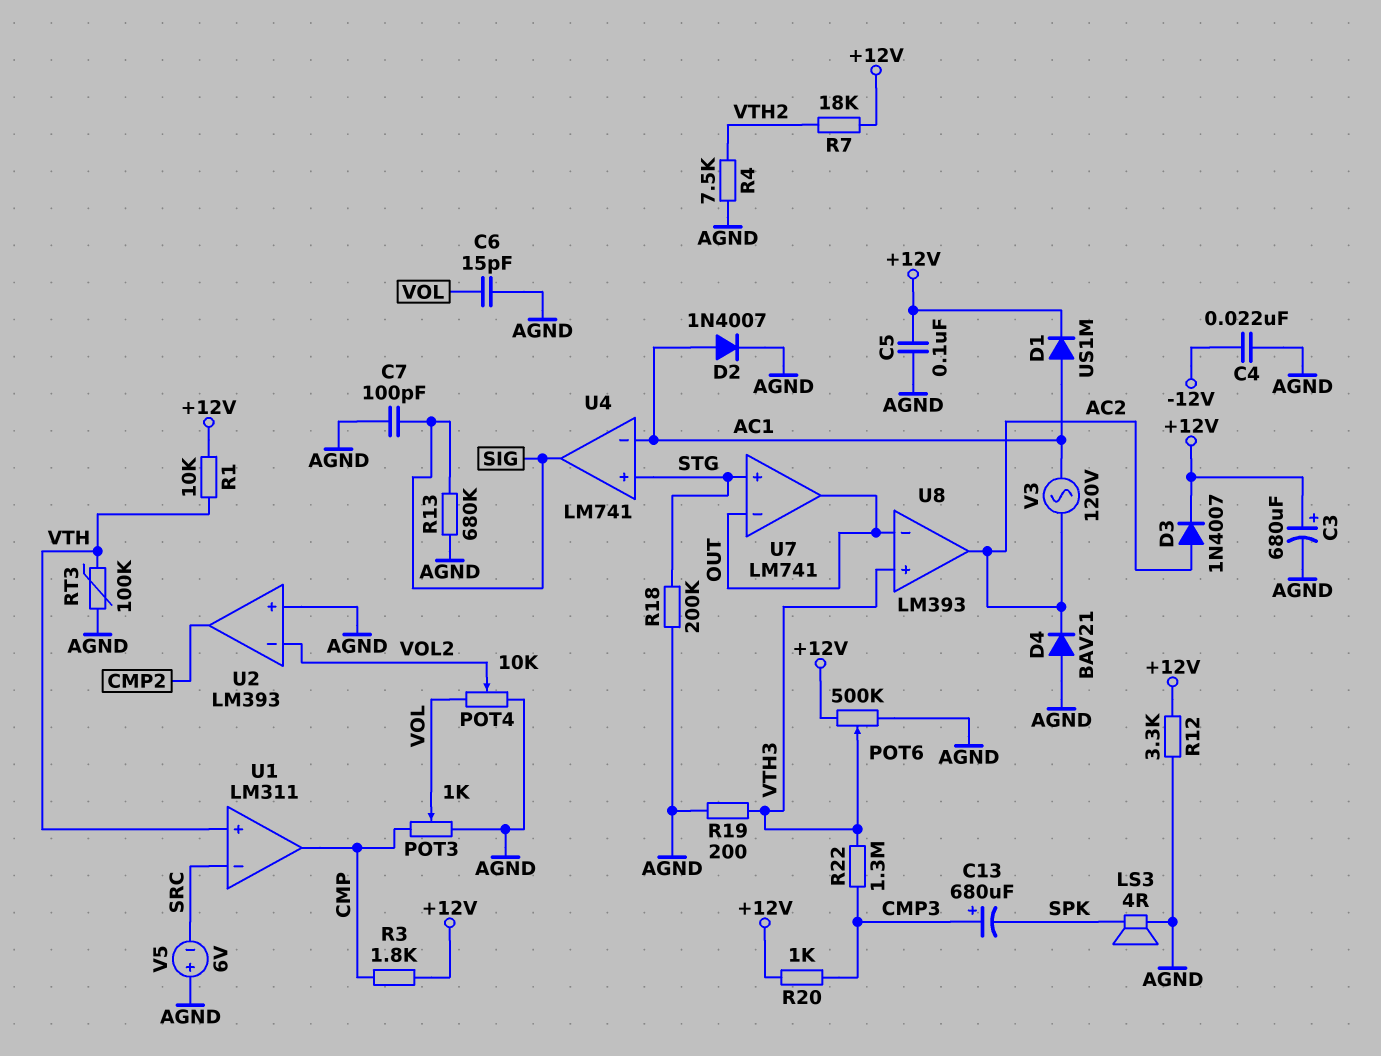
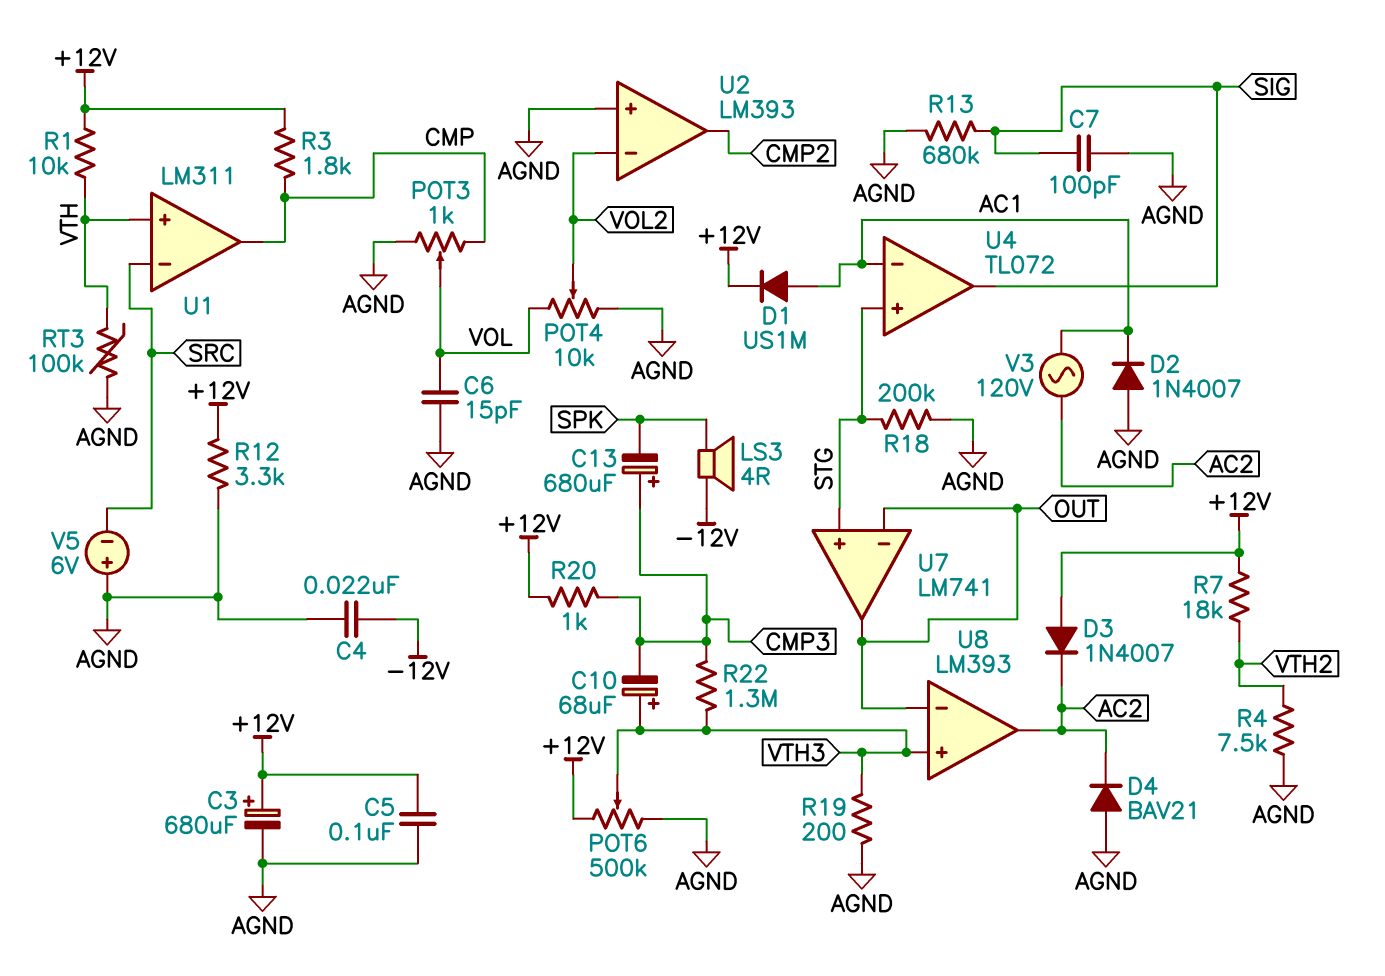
C10: none -> 68uF (plus VTH3, minus CMP3)
D2: diode 1N4007 (A AC1, K AGND) -> diode 1N4007 (A AGND, K AC1)
D3: diode 1N4007 (A AC2, K +12V) -> diode 1N4007 (A +12V, K AC2)
LS3: speaker 4R (AGND, SPK) -> speaker 4R (-12V, SPK)
U4: LM741 -> TL072

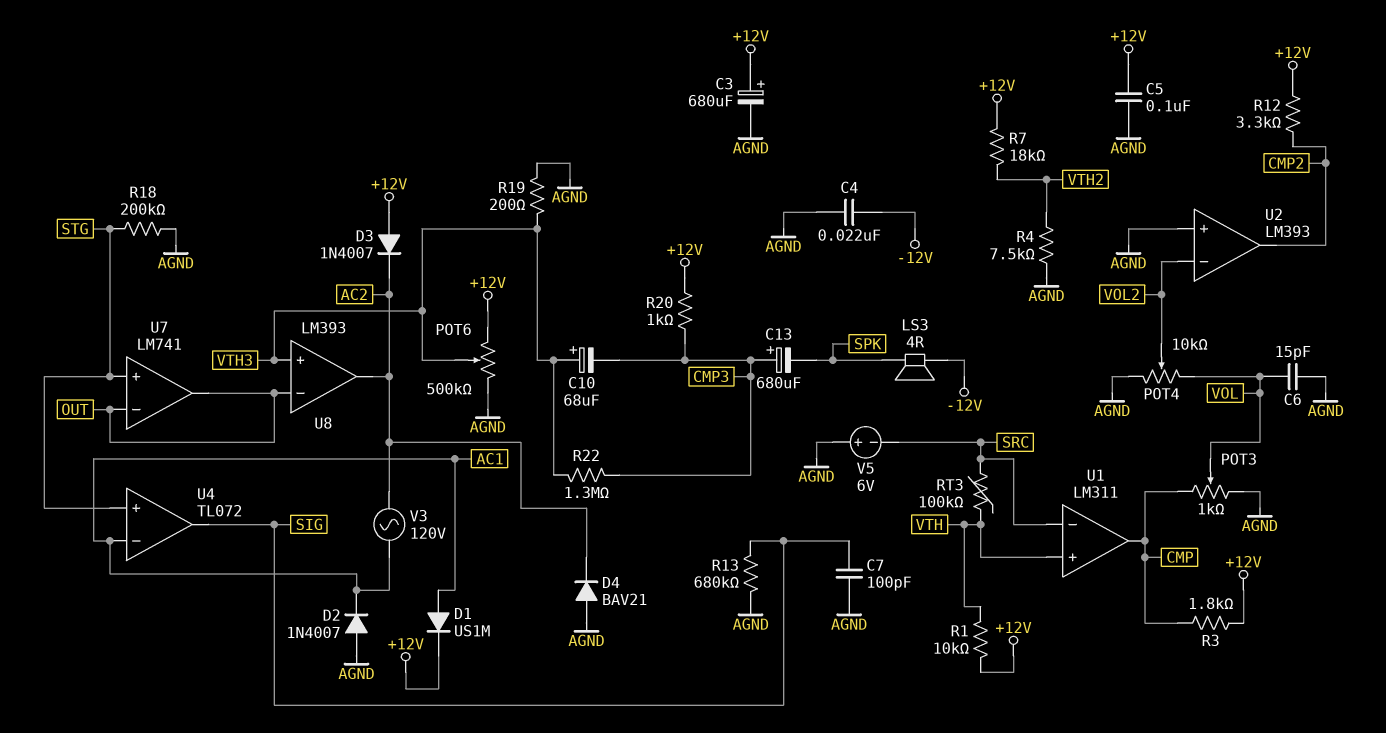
R12: 3.3k (+12V, AGND) -> 3.3k (+12V, CMP2)
RT3: 100k (AGND, VTH) -> 100k (SRC, VTH)

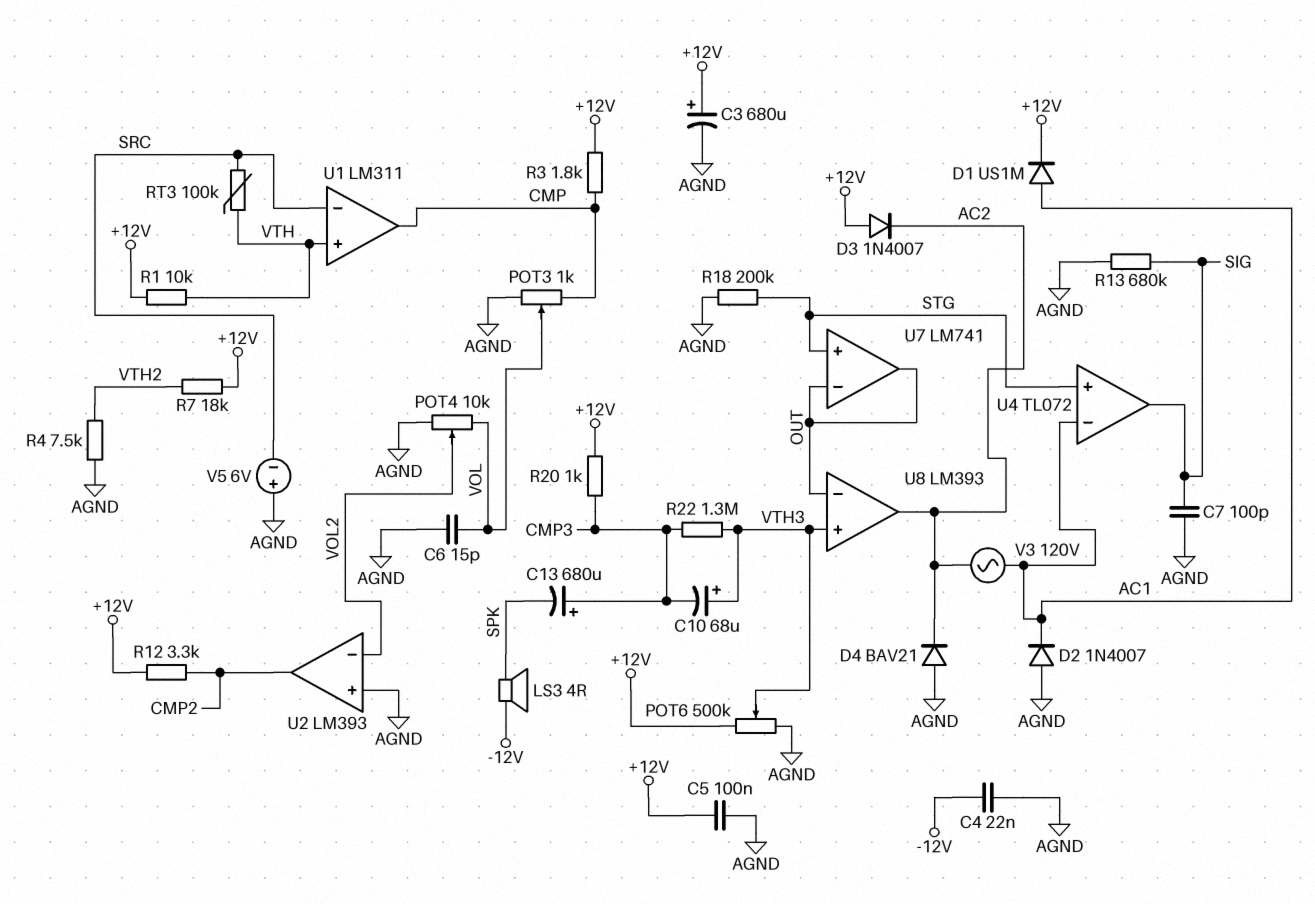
R19: 200 (AGND, VTH3) -> none

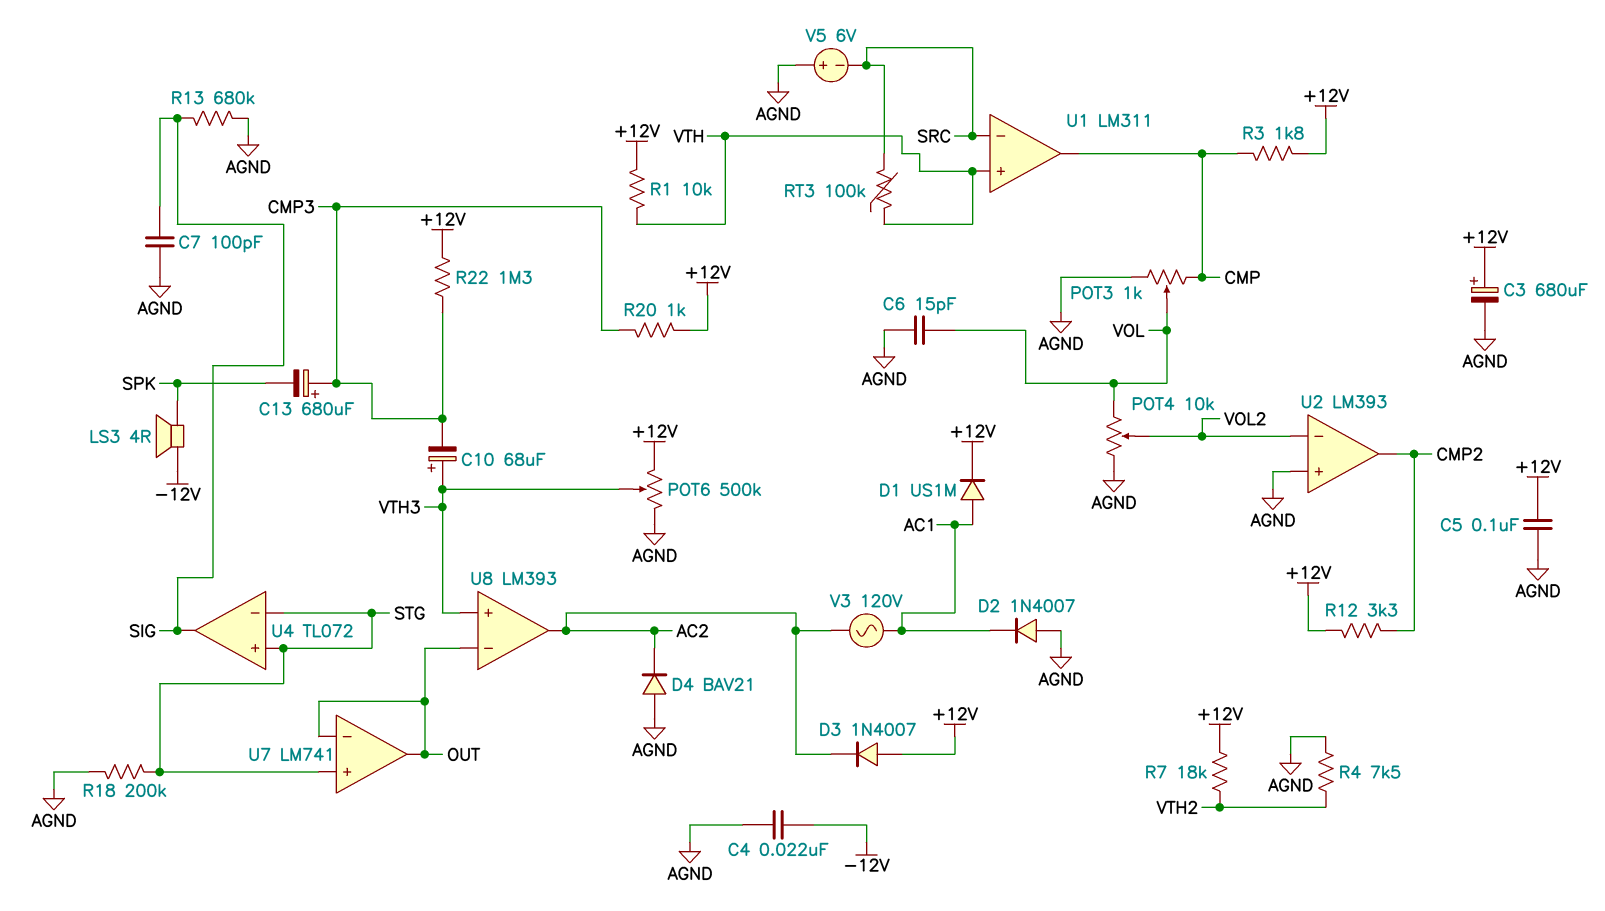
R22: 1.3M (CMP3, VTH3) -> 1.3M (+12V, CMP3)
U4 pin in-: AC1 -> STG

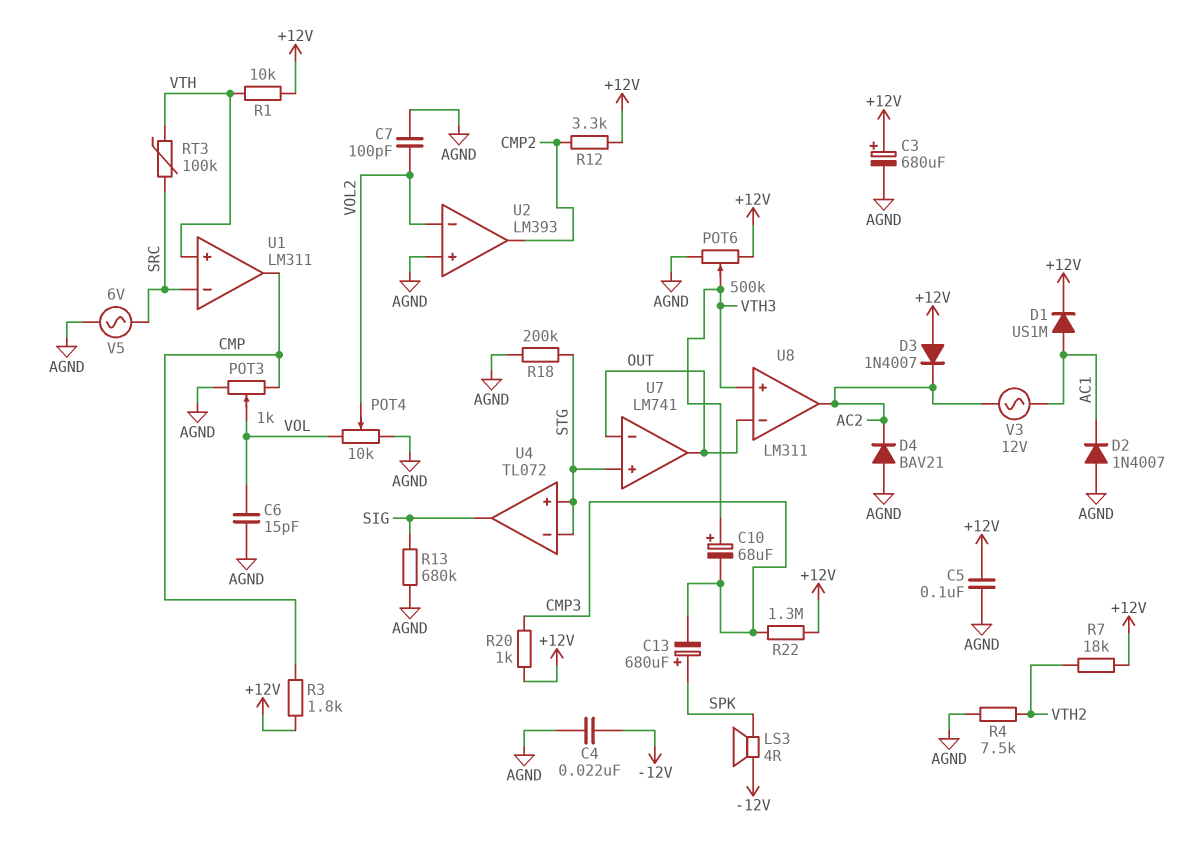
C7: 100pF (AGND, SIG) -> 100pF (AGND, VOL2)
C13: 680uF (plus CMP3, minus SPK) -> 680uF (plus SPK, minus CMP3)
U8: LM393 -> LM311
V3: AC 120V (AC1, AC2) -> AC 12V (AC1, AC2)
V5: 6V (plus AGND, minus SRC) -> AC 6V (AGND, SRC)

